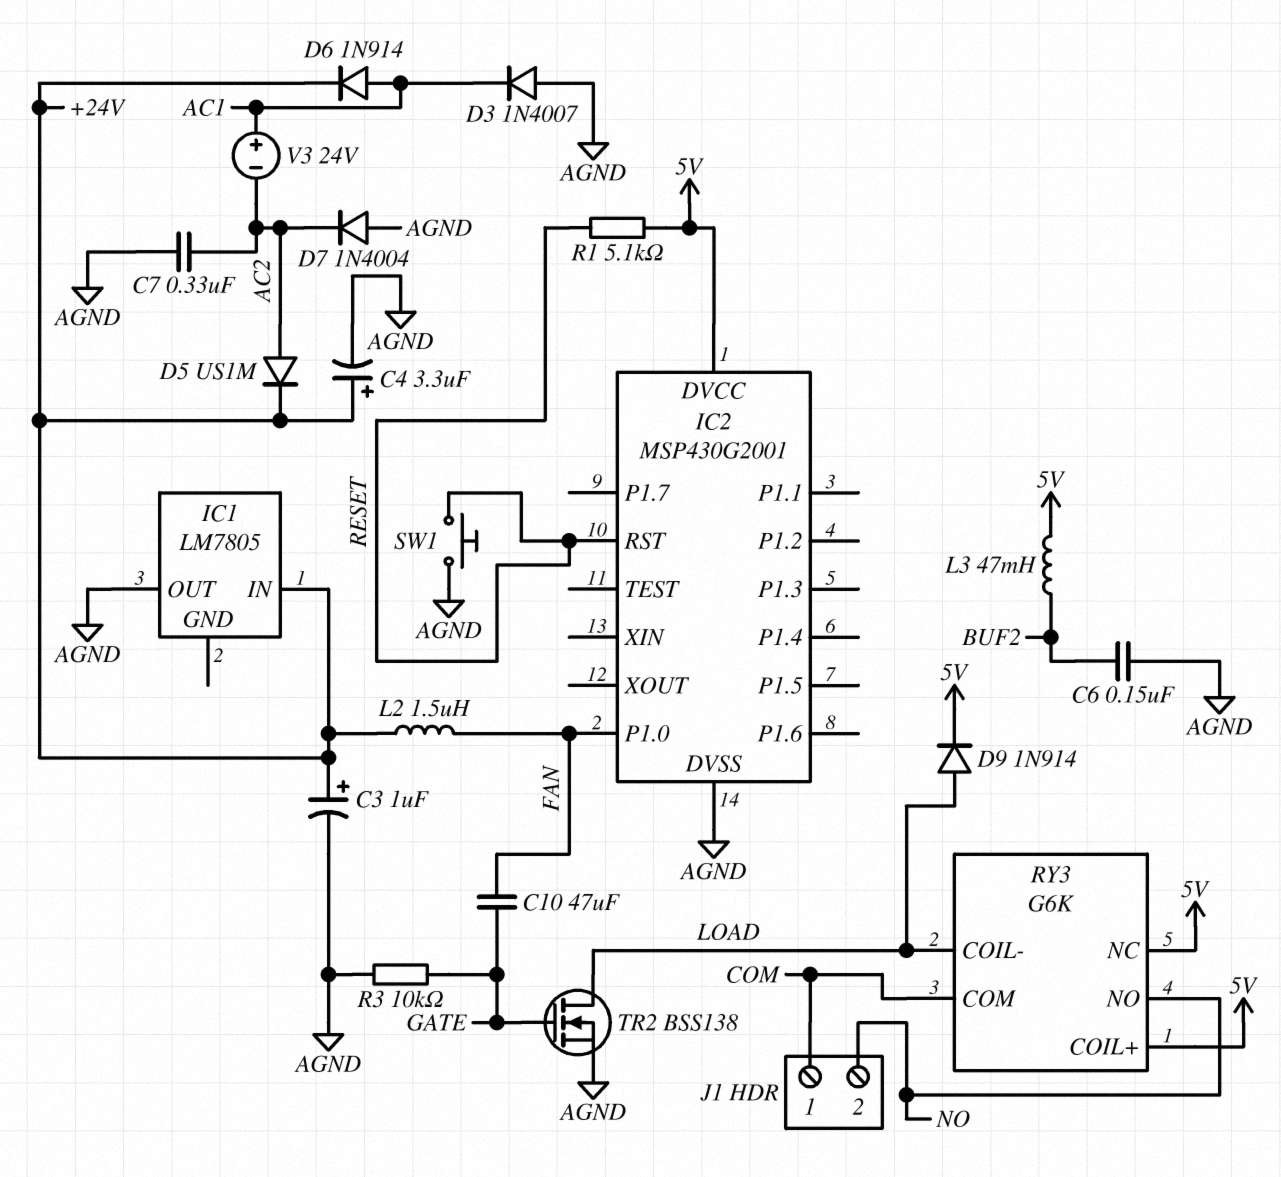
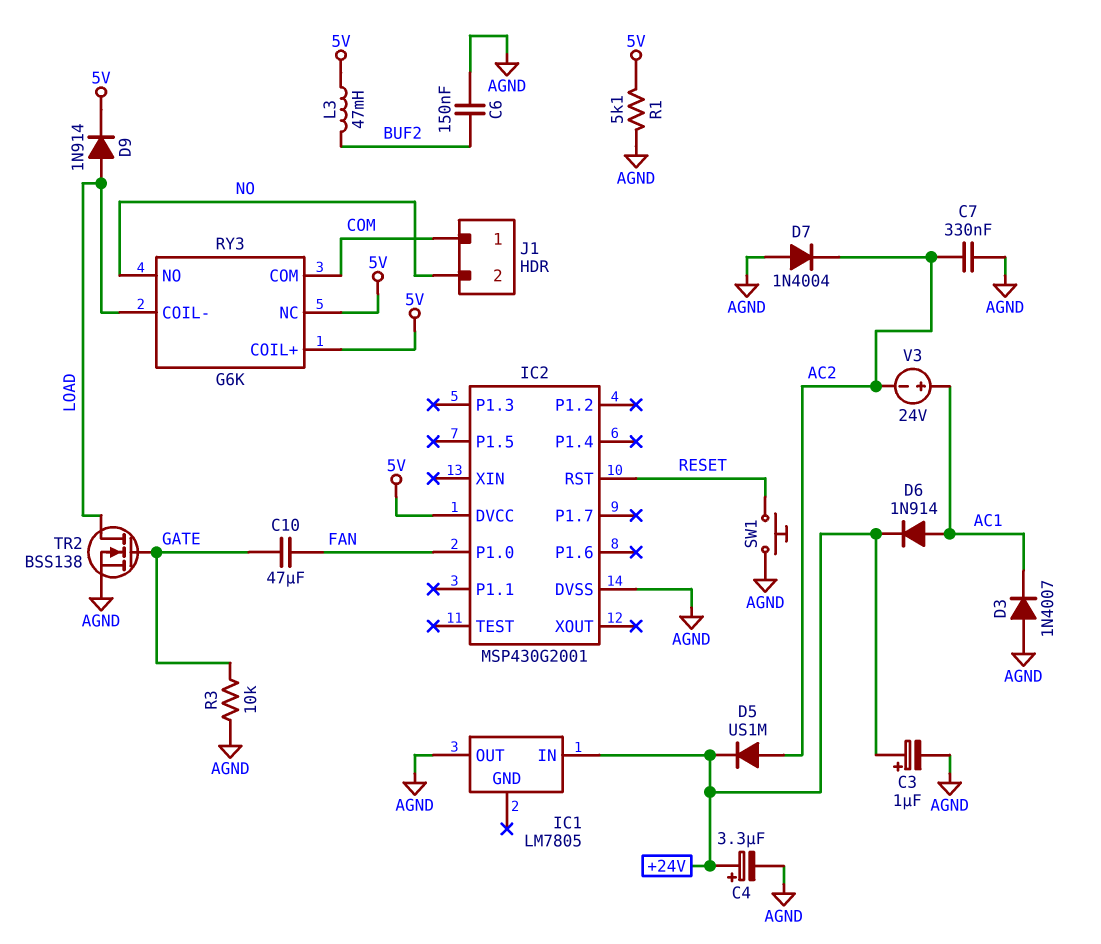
L2: 1.5uH (+24V, FAN) -> none
R1: 5.1k (5V, RESET) -> 5.1k (5V, AGND)

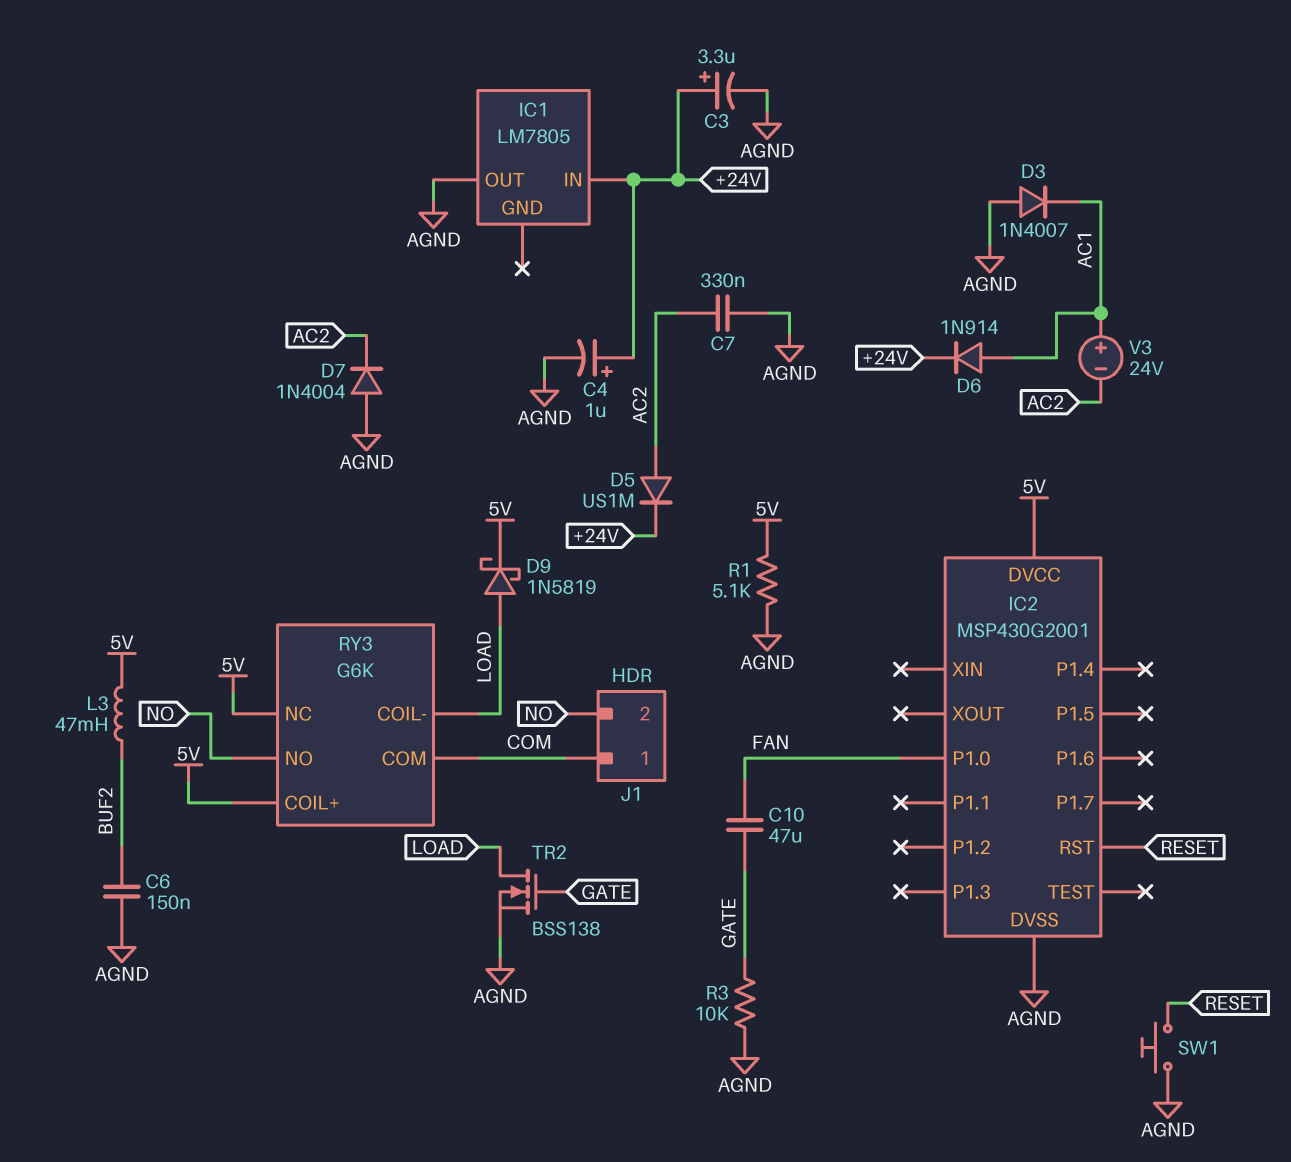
C3: 1uF (plus +24V, minus AGND) -> 3.3uF (plus +24V, minus AGND)
C4: 3.3uF (plus +24V, minus AGND) -> 1uF (plus +24V, minus AGND)
D9: diode 1N914 (A LOAD, K 5V) -> schottky 1N5819 (A LOAD, K 5V)

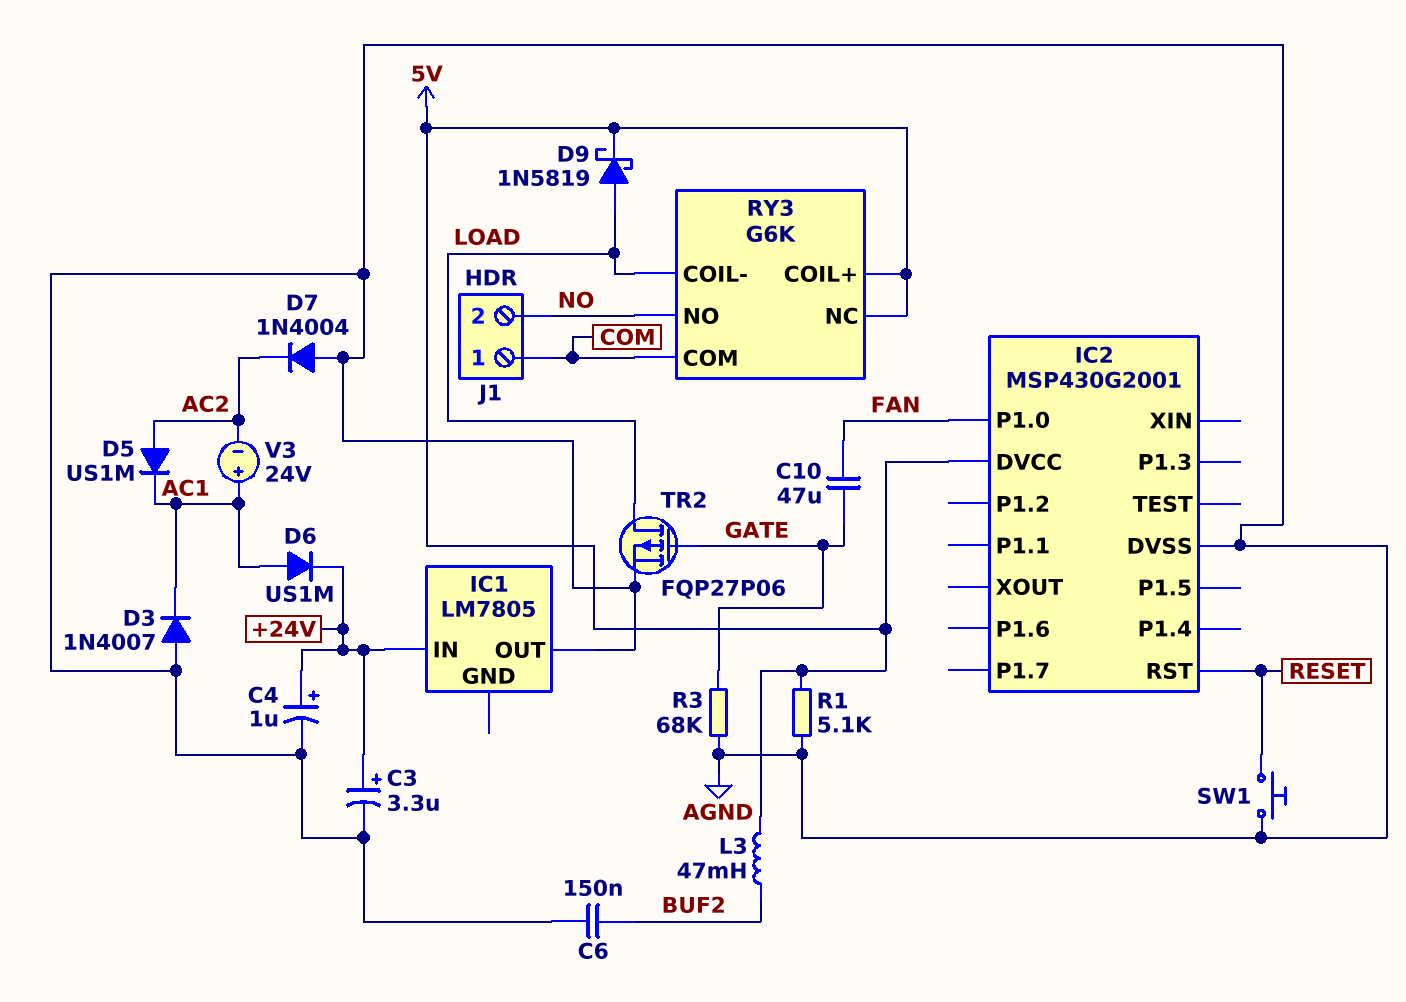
C7: 330nF (AC2, AGND) -> none
D5: diode US1M (A AC2, K +24V) -> diode US1M (A AC2, K AC1)
D6: diode 1N914 (A AC1, K +24V) -> diode US1M (A AC1, K +24V)
R3: 10k (AGND, GATE) -> 68k (AGND, GATE)
TR2: NMOS BSS138 (G GATE, D LOAD, S AGND) -> PMOS FQP27P06 (G GATE, D LOAD, S AGND)

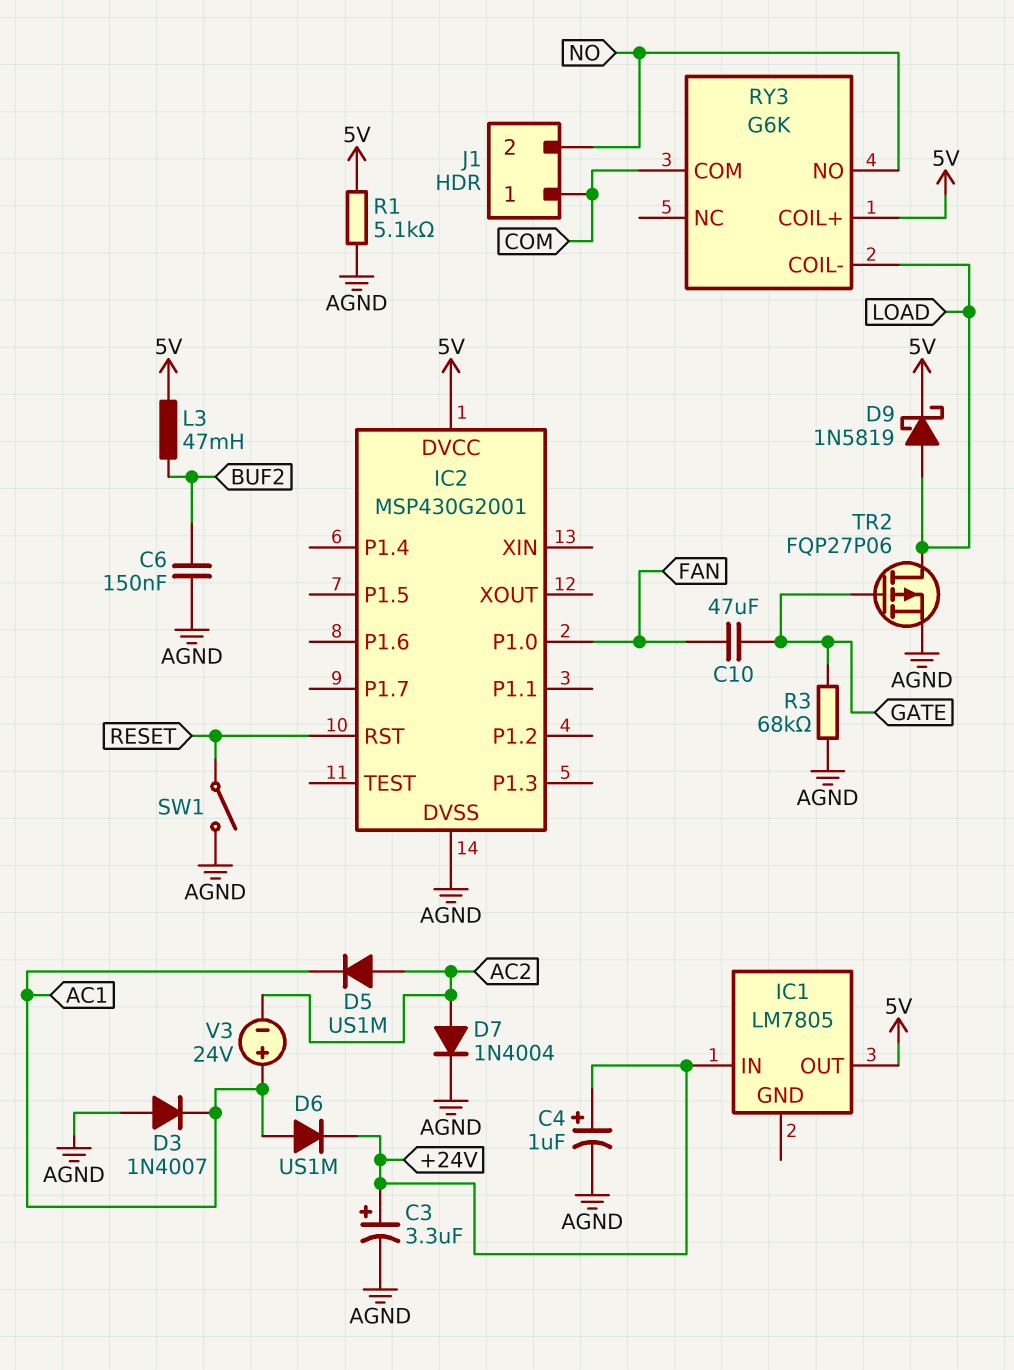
D7: diode 1N4004 (A AGND, K AC2) -> diode 1N4004 (A AC2, K AGND)
IC1 pin OUT: AGND -> 5V
RY3 pin NC: 5V -> none
SW1: button (AGND, RESET) -> switch (AGND, RESET)

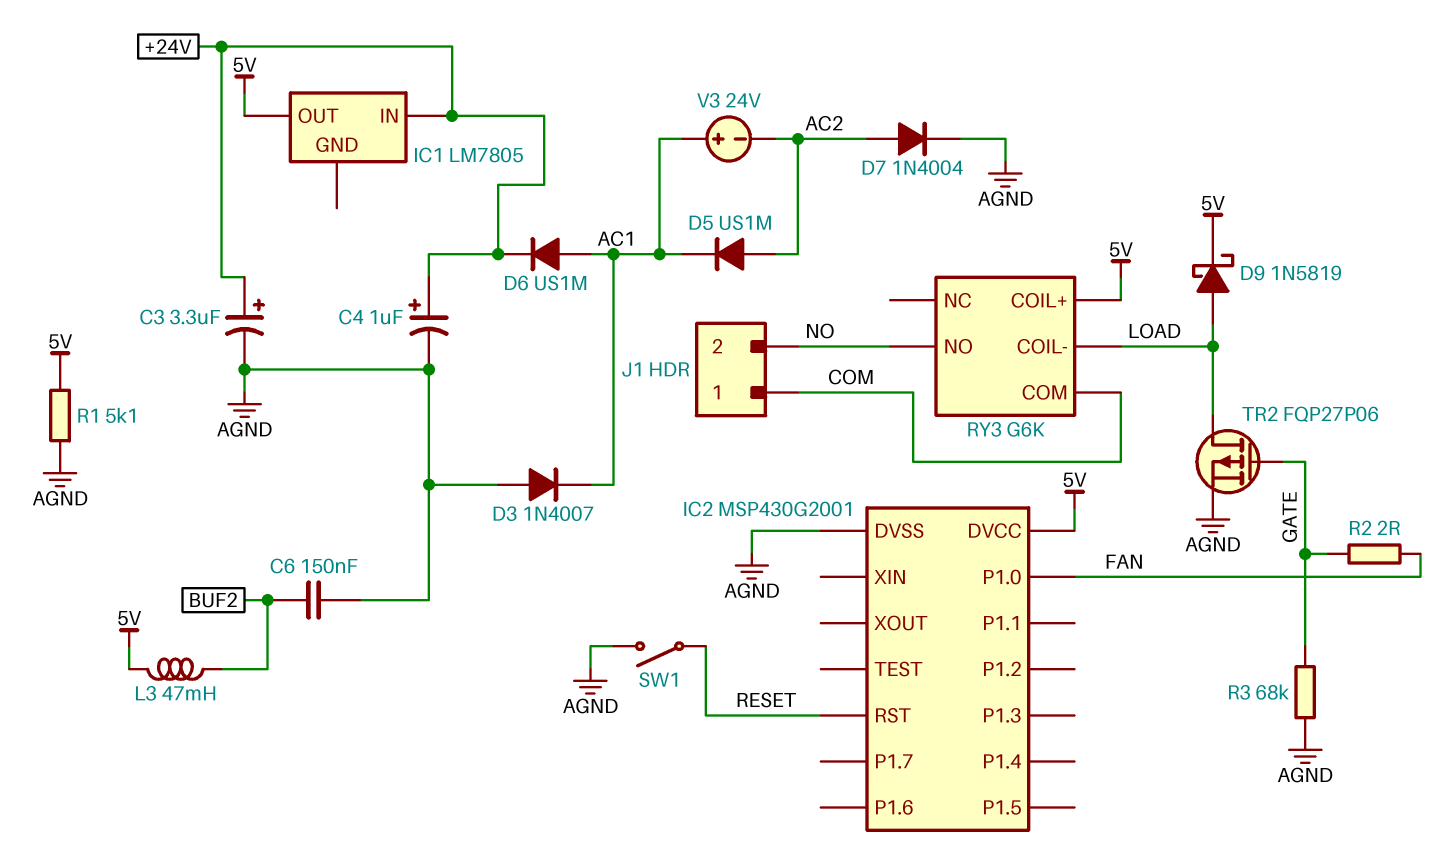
C10: 47uF (FAN, GATE) -> none
R2: none -> 2 (FAN, GATE)

